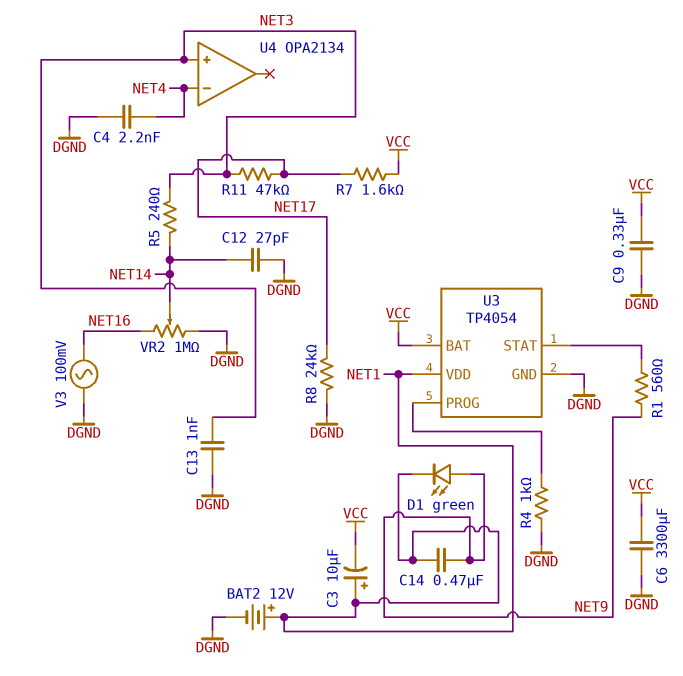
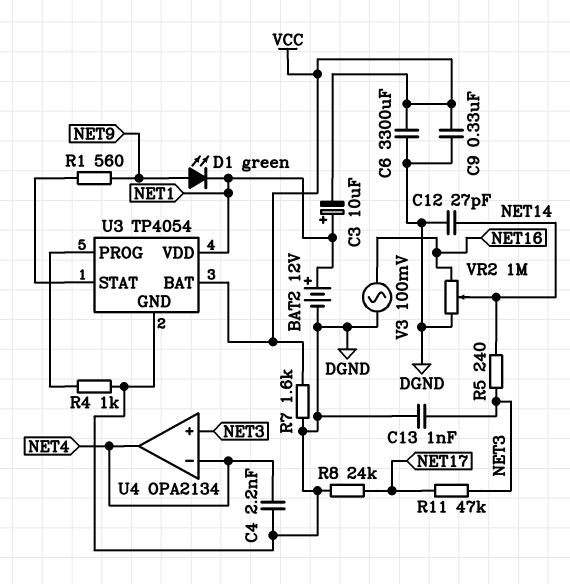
C14: 470nF (NET1, NET9) -> none
R7: 1.6k (NET17, VCC) -> 1.6k (DGND, VCC)
U4 pin out: none -> NET4

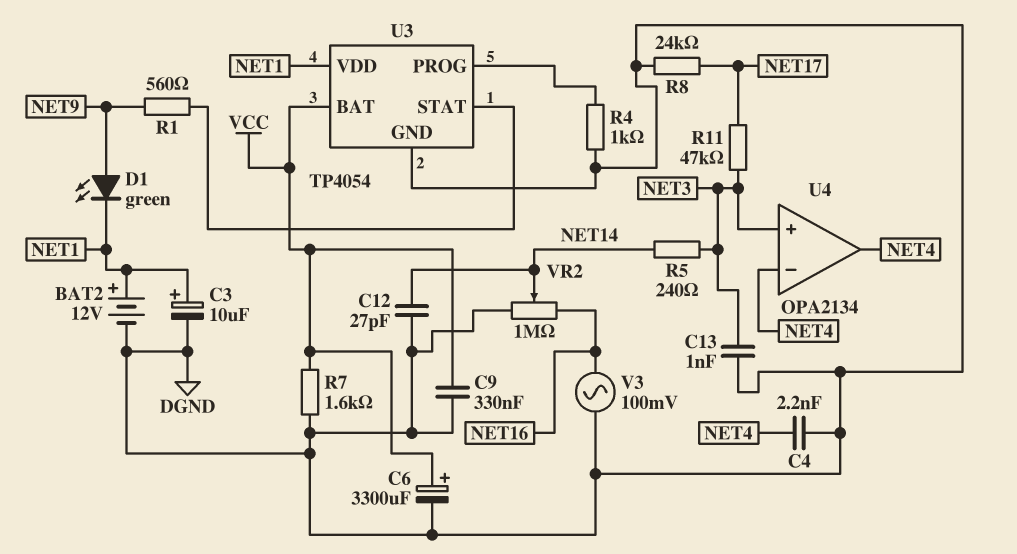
C3: 10uF (plus NET1, minus VCC) -> 10uF (plus NET1, minus DGND)
C6: 3300uF (DGND, VCC) -> 3300uF (plus VCC, minus DGND)

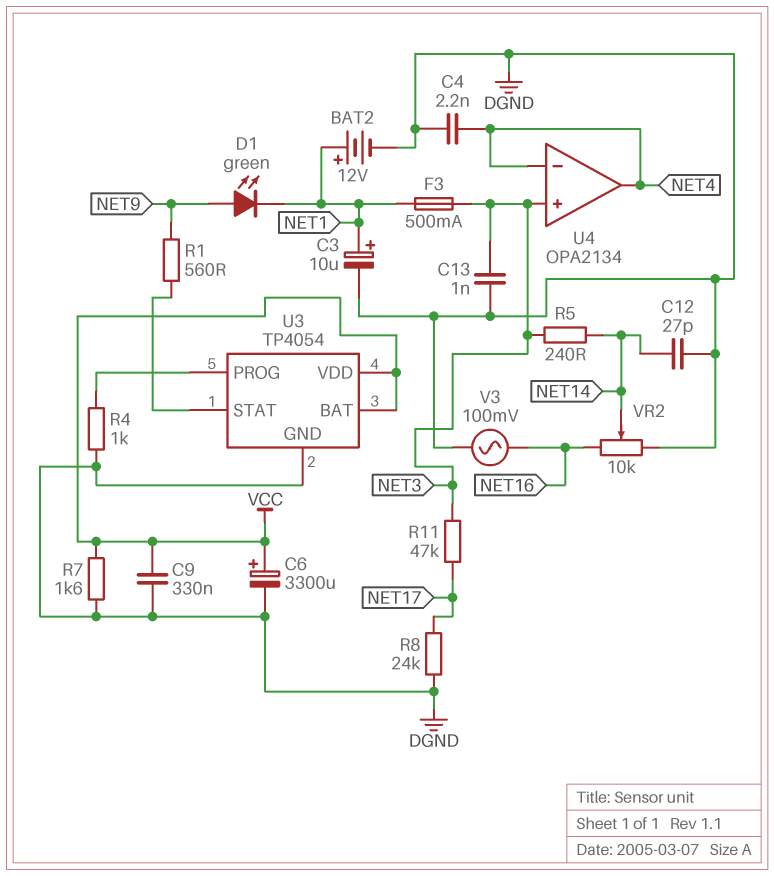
F3: none -> 500mA (NET1, NET3)
U3 pin VDD: NET1 -> VCC
VR2: 1M (DGND, NET16, wiper NET14) -> 10k (DGND, NET16, wiper NET14)

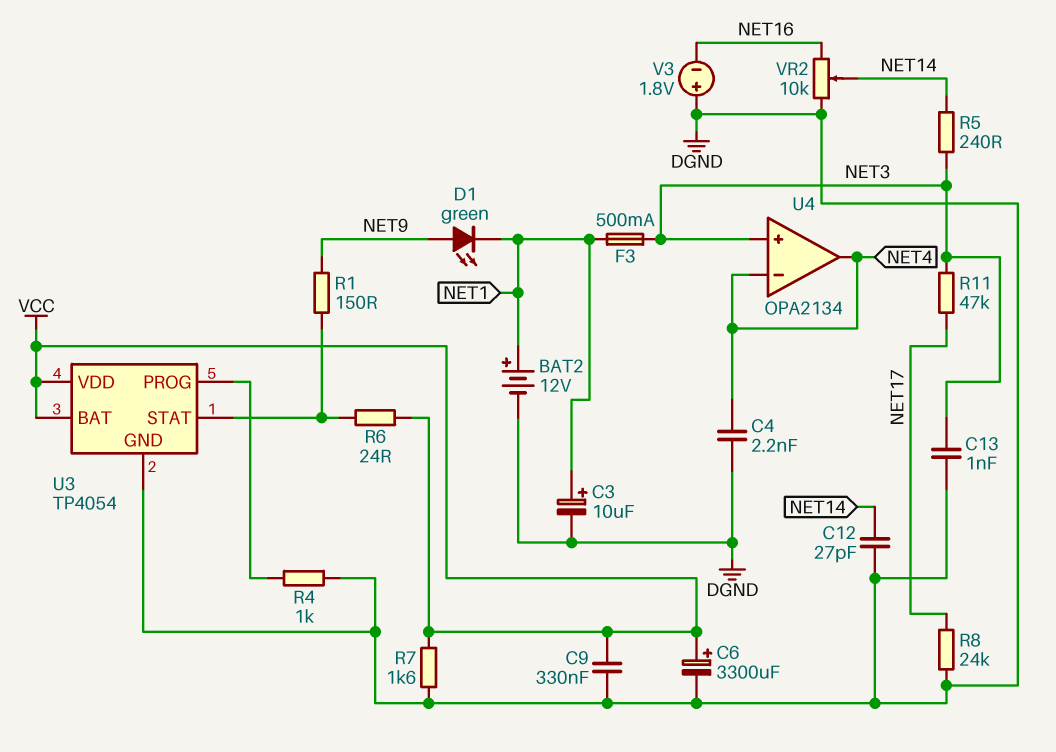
R1: 560 (NET9, U3/STAT) -> 150 (NET9, U3/STAT)
R6: none -> 24 (U3/STAT, VCC)
V3: AC 100mV (DGND, NET16) -> 1.8V (plus DGND, minus NET16)

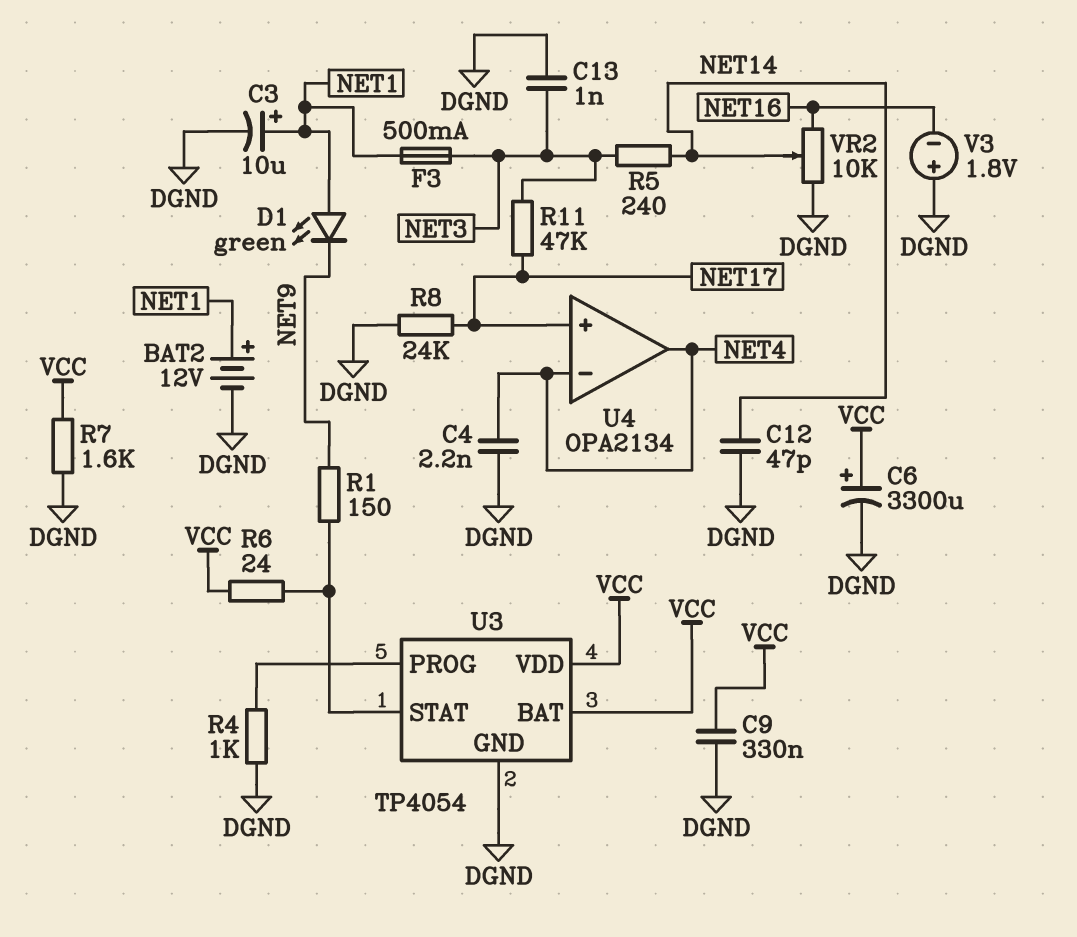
C12: 27pF (DGND, NET14) -> 47pF (DGND, NET14)
D1: LED green (A NET9, K NET1) -> LED green (A NET1, K NET9)
U4 pin in+: NET3 -> NET17

